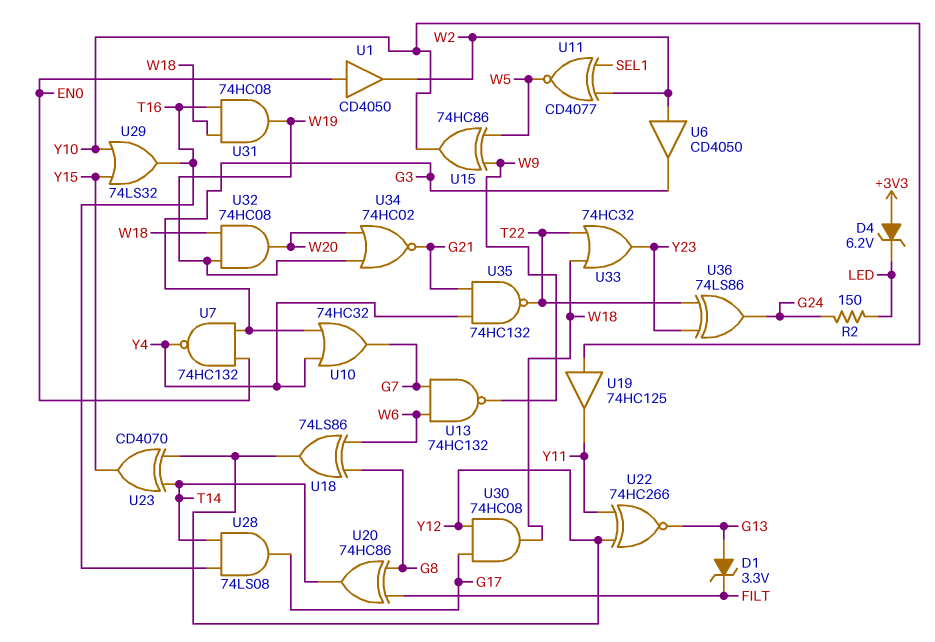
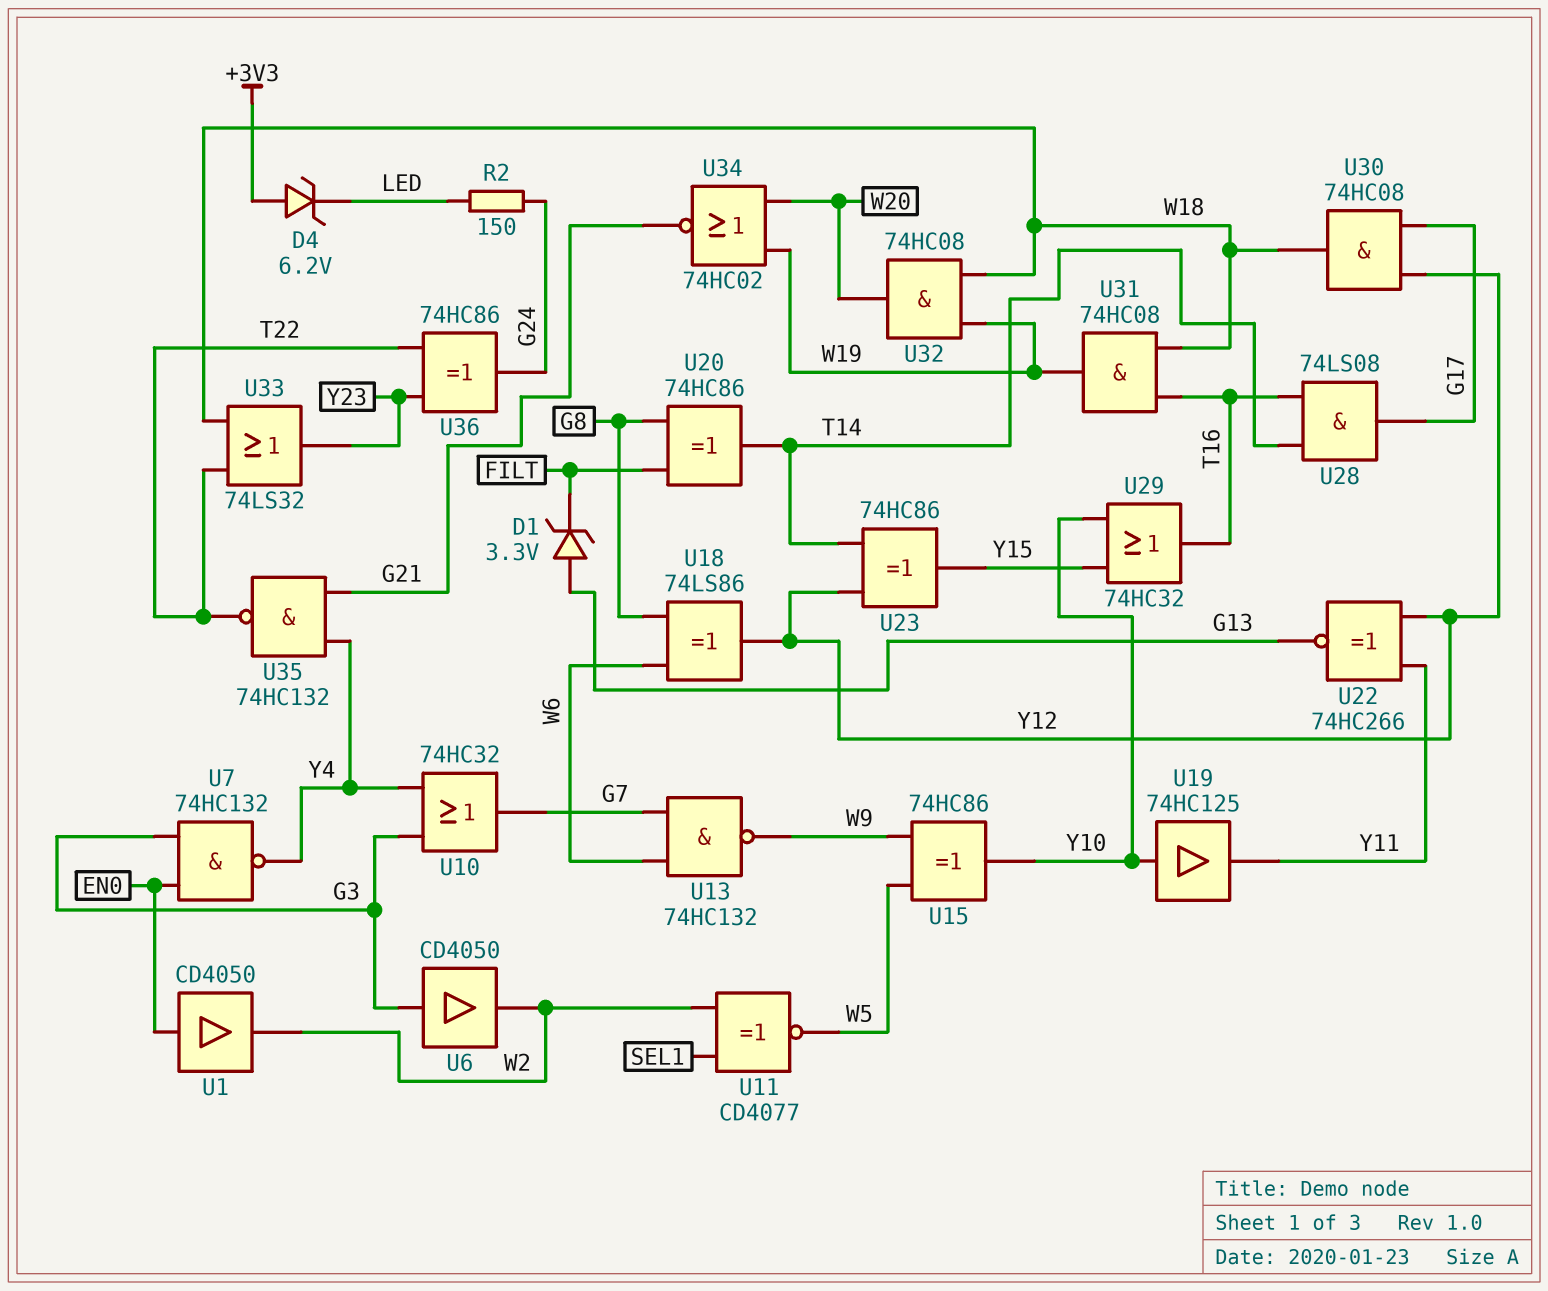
U6: buffer CD4050 (in W2, out G3) -> buffer CD4050 (in G3, out W2)
U23: XOR CD4070 (in T14, in Y12, out Y15) -> XOR 74HC86 (in T14, in Y12, out Y15)
U29: OR 74LS32 (in Y10, in Y15, out T16) -> OR 74HC32 (in Y10, in Y15, out T16)
U33: OR 74HC32 (in T22, in W18, out Y23) -> OR 74LS32 (in T22, in W18, out Y23)
U36: XOR 74LS86 (in T22, in Y23, out G24) -> XOR 74HC86 (in T22, in Y23, out G24)

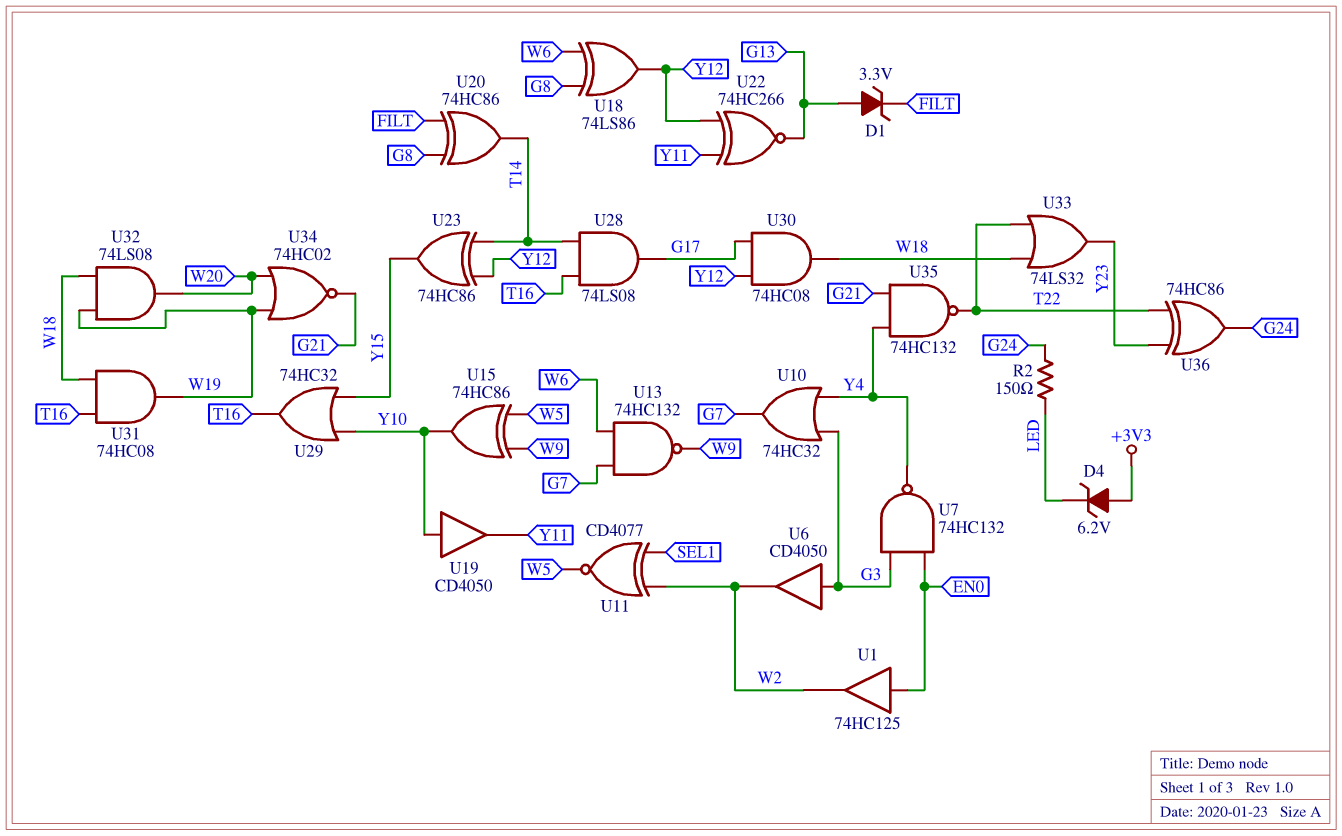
U1: buffer CD4050 (in EN0, out W2) -> buffer 74HC125 (in EN0, out W2)
U19: buffer 74HC125 (in Y10, out Y11) -> buffer CD4050 (in Y10, out Y11)
U32: AND 74HC08 (in W18, in W19, out W20) -> AND 74LS08 (in W18, in W19, out W20)

